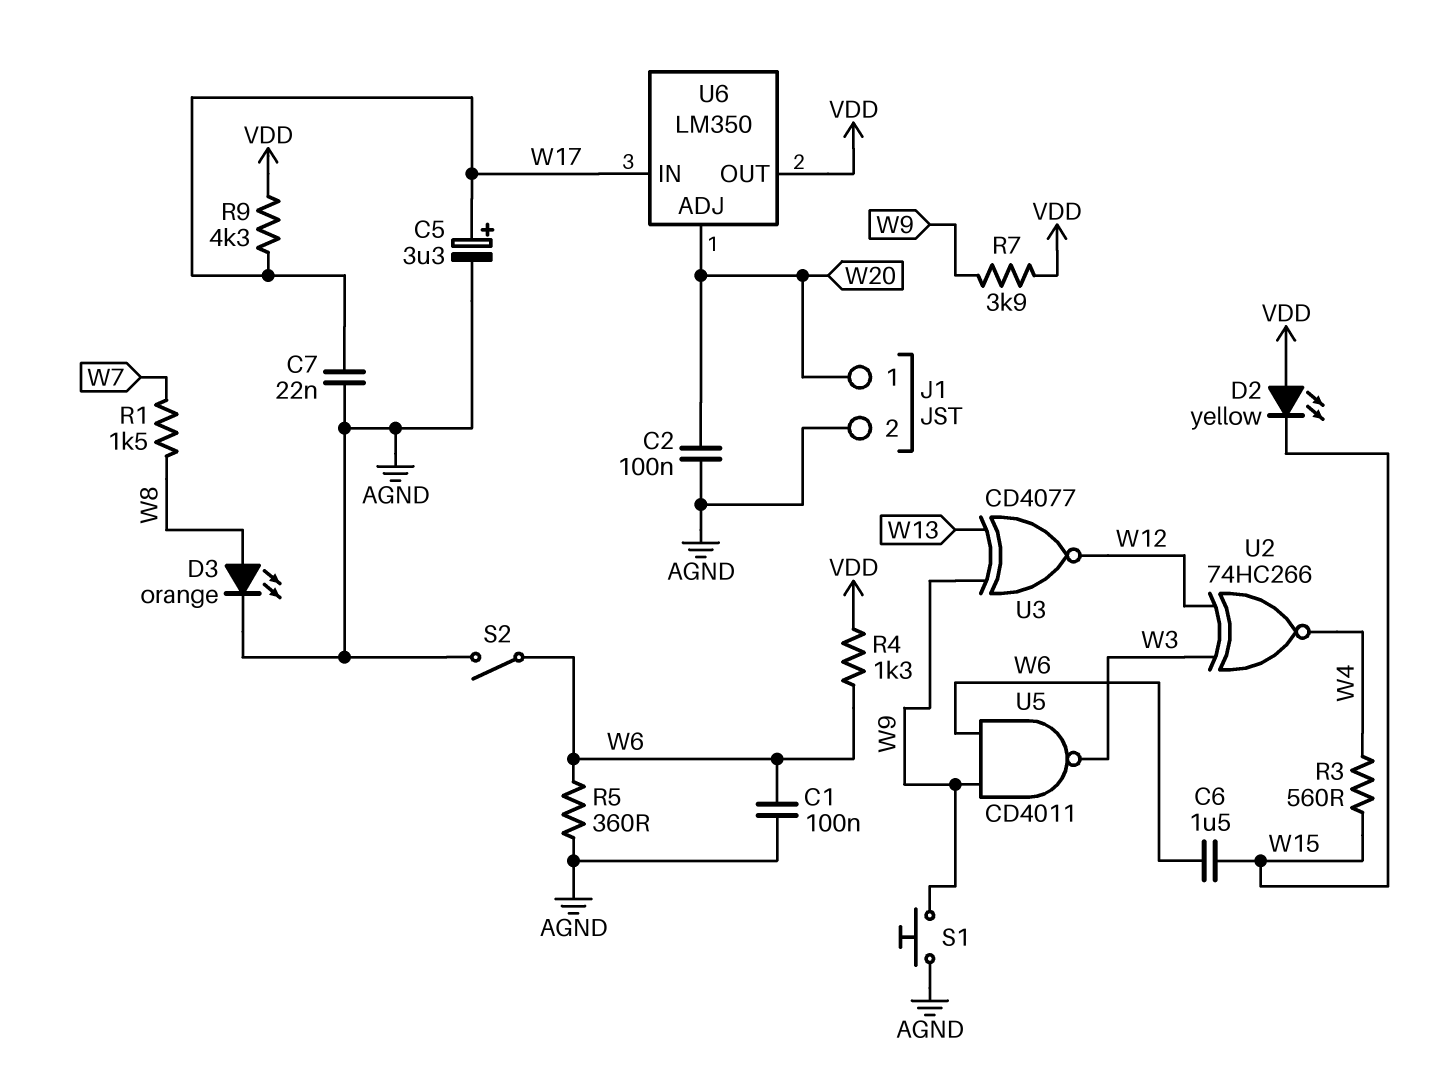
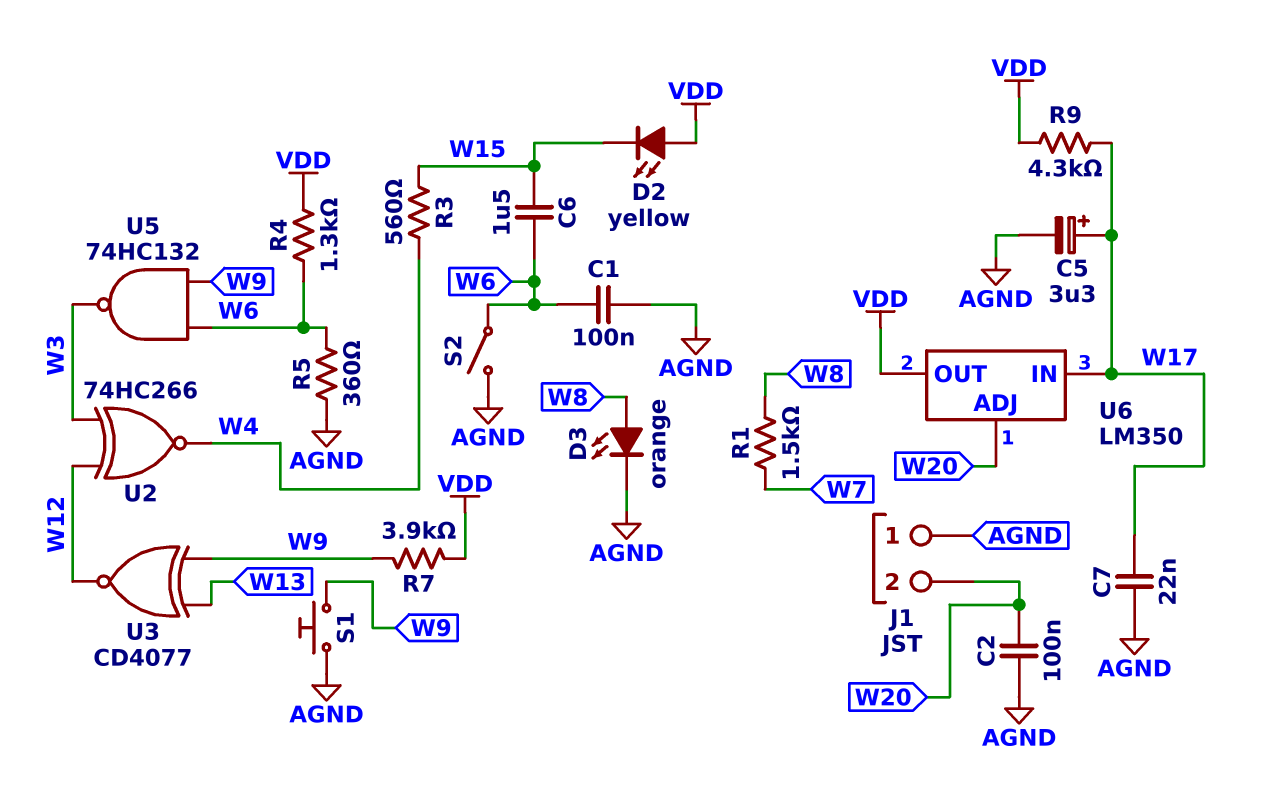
J1 pin 1: W20 -> AGND
J1 pin 2: AGND -> W20
U5: NAND CD4011 (in W6, in W9, out W3) -> NAND 74HC132 (in W6, in W9, out W3)

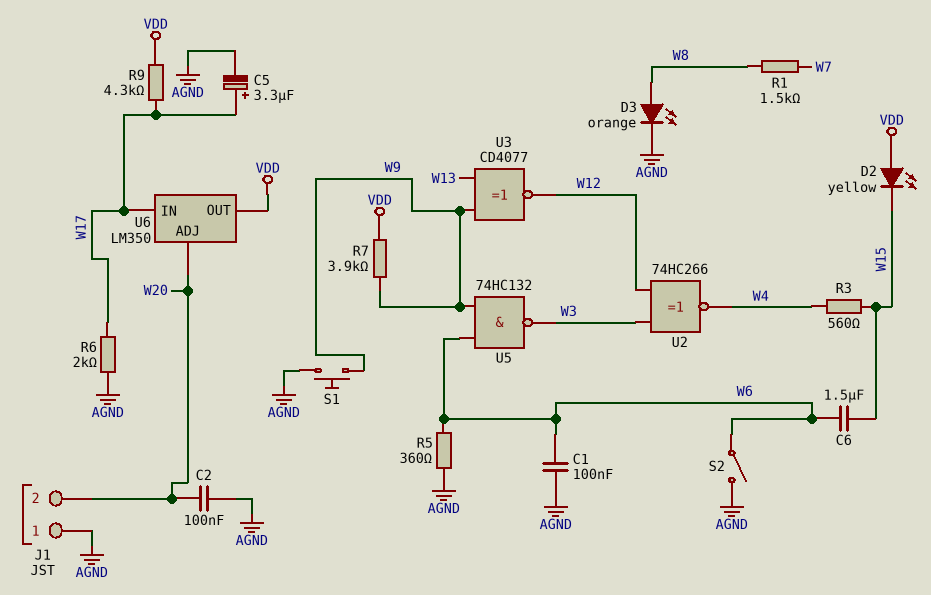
C7: 22nF (AGND, W17) -> none
R4: 1.3k (VDD, W6) -> none
R6: none -> 2k (AGND, W17)

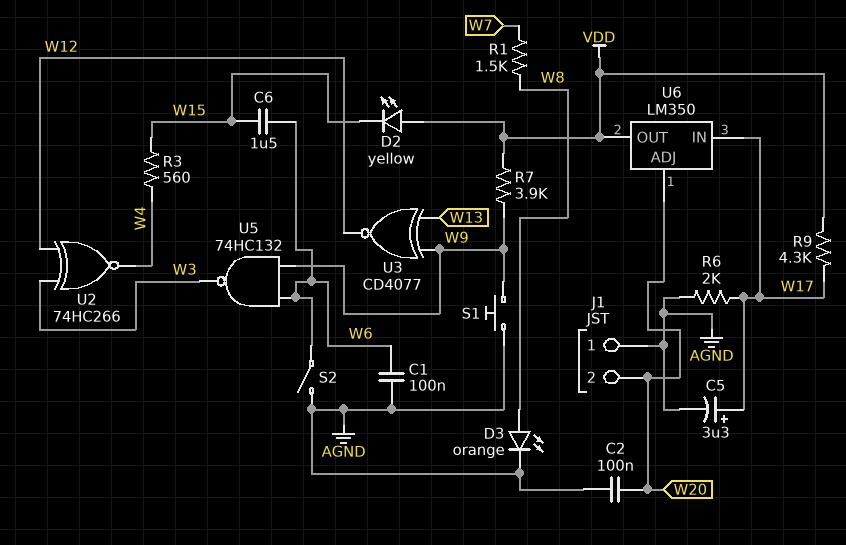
R5: 360 (AGND, W6) -> none

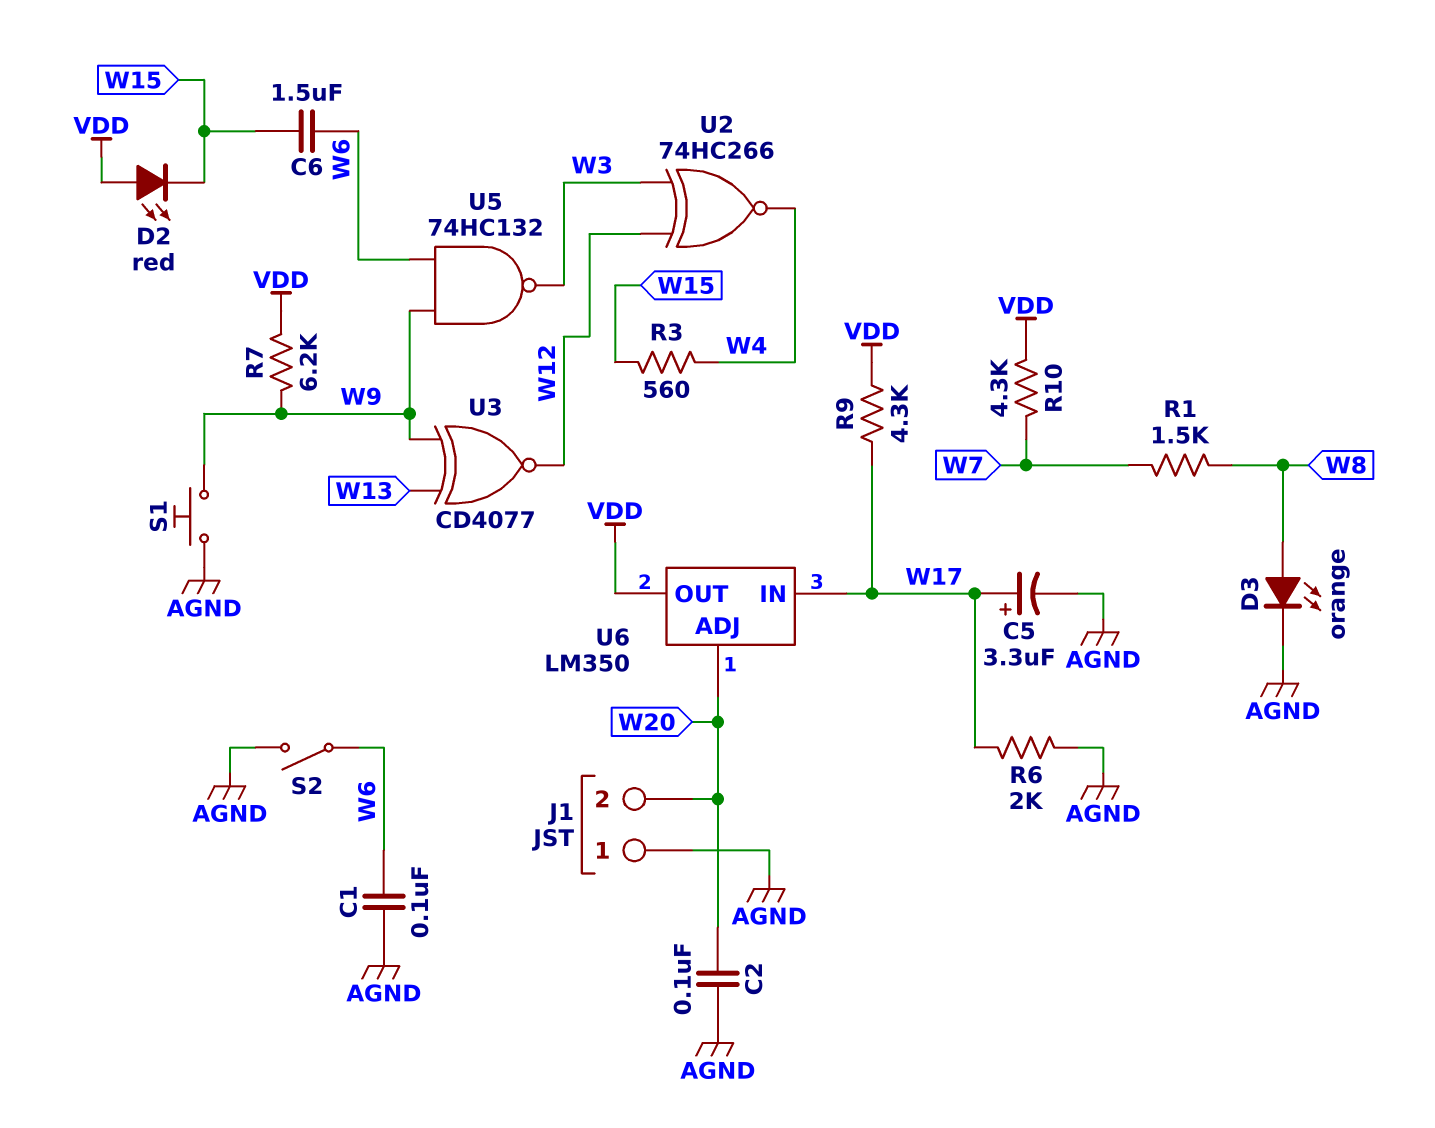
D2: LED yellow (A VDD, K W15) -> LED red (A VDD, K W15)
R7: 3.9k (VDD, W9) -> 6.2k (VDD, W9)
R10: none -> 4.3k (VDD, W7)

